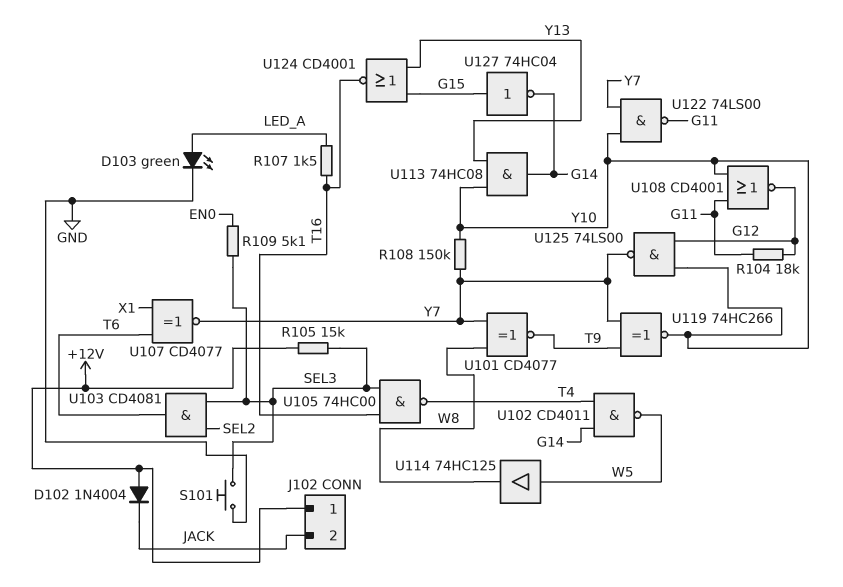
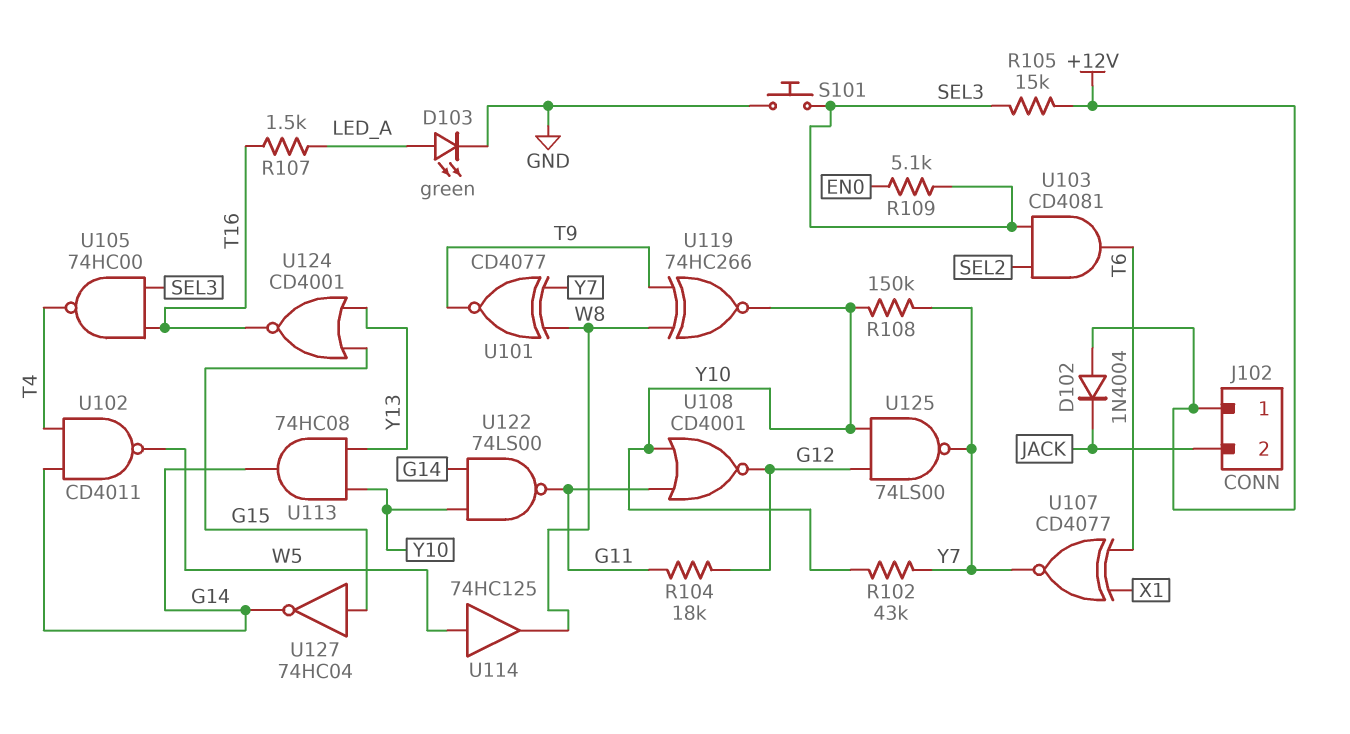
R102: none -> 43k (Y7, Y10)
U119: XNOR 74HC266 (in T9, in Y7, out Y10) -> XNOR 74HC266 (in T9, in W8, out Y10)
U122: NAND 74LS00 (in Y7, in Y10, out G11) -> NAND 74LS00 (in G14, in Y10, out G11)

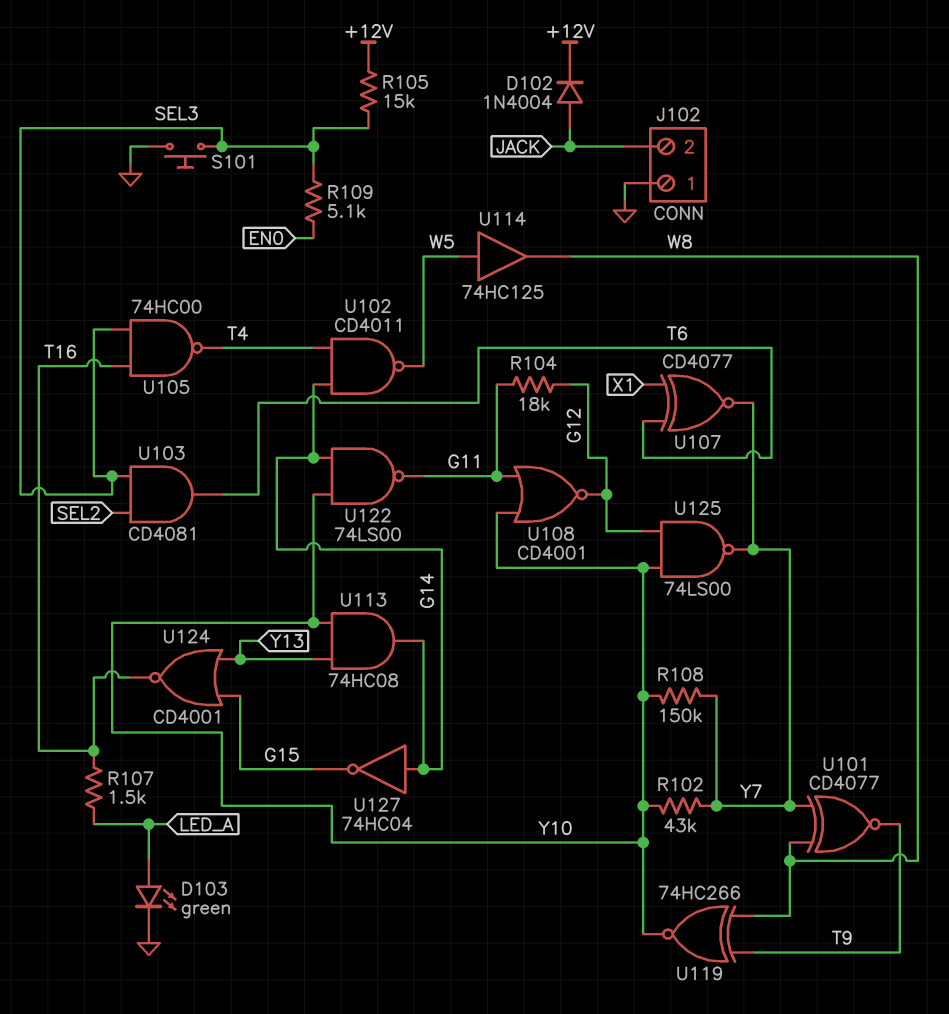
D102: diode 1N4004 (A +12V, K JACK) -> diode 1N4004 (A JACK, K +12V)
J102 pin 1: +12V -> GND
U127: NOT 74HC04 (in G15, out G14) -> NOT 74HC04 (in G14, out G15)

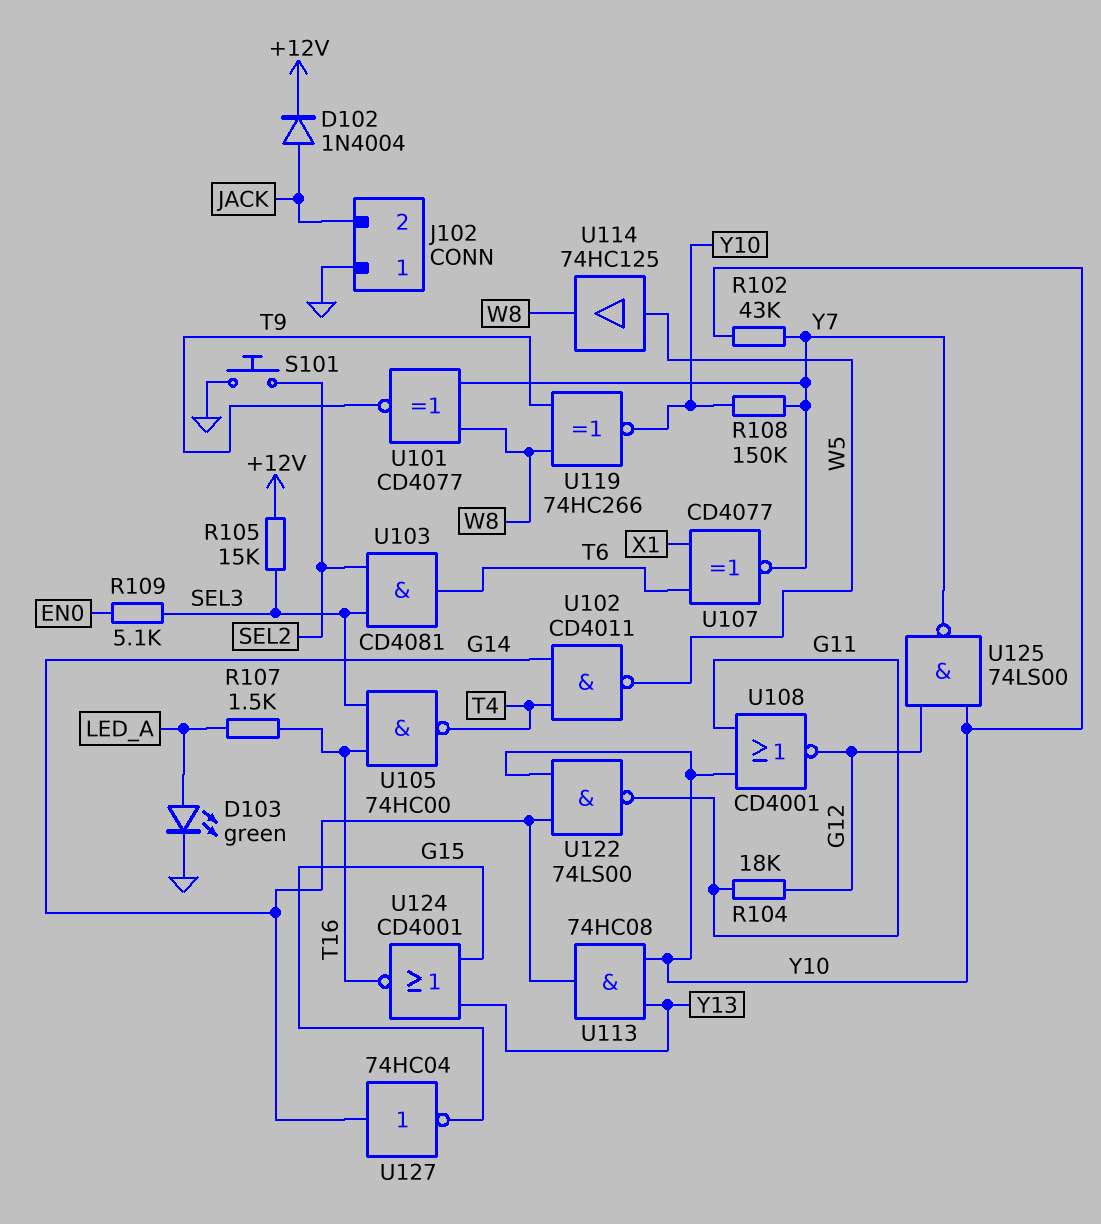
S101: button (GND, SEL3) -> button (GND, SEL2)

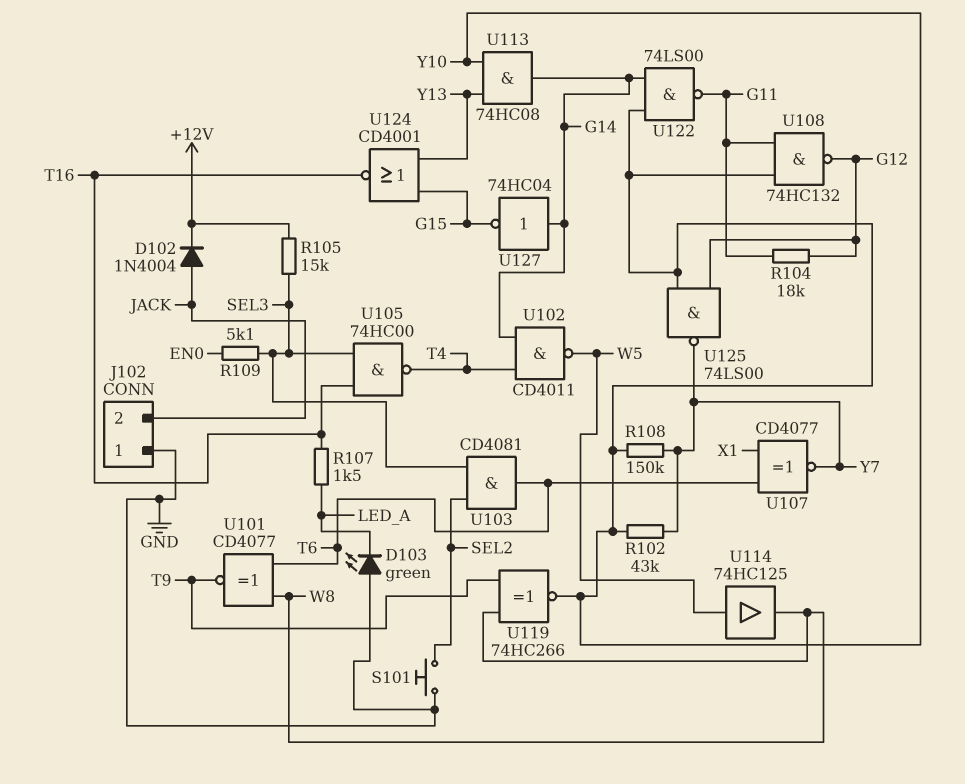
D103: LED green (A LED_A, K GND) -> LED green (A GND, K LED_A)
U101: XNOR CD4077 (in W8, in Y7, out T9) -> XNOR CD4077 (in T6, in W8, out T9)
U108: NOR CD4001 (in G11, in Y10, out G12) -> NAND 74HC132 (in G11, in Y10, out G12)

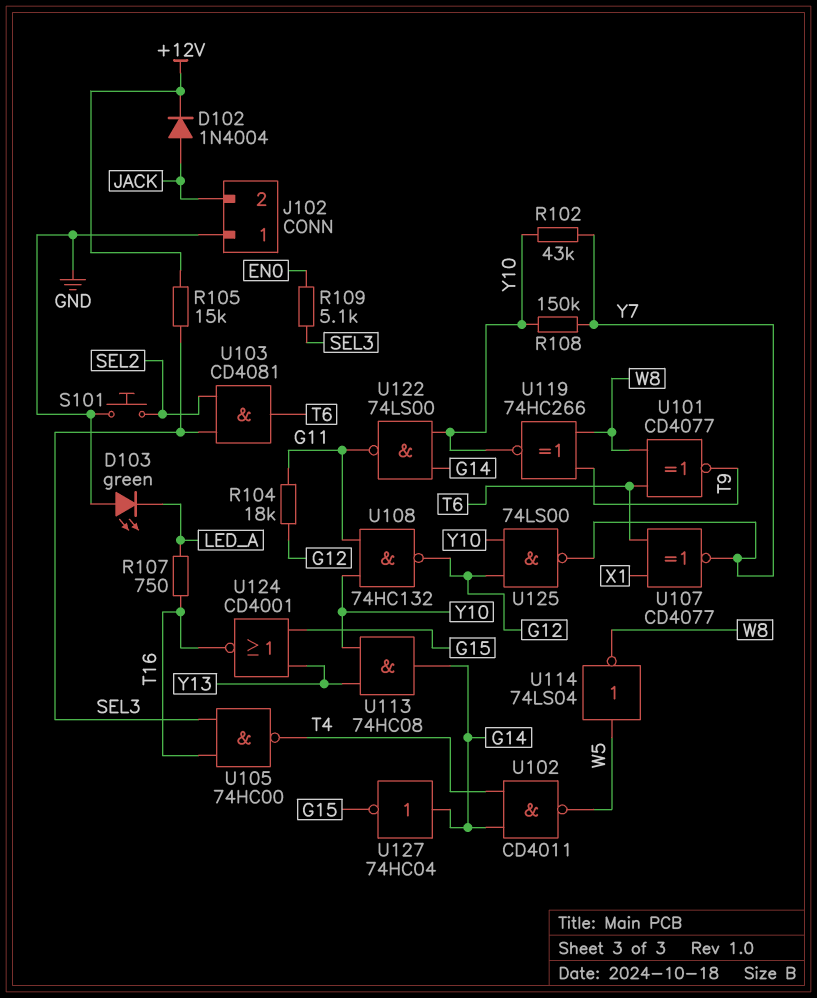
R107: 1.5k (LED_A, T16) -> 750 (LED_A, T16)
U114: buffer 74HC125 (in W5, out W8) -> NOT 74LS04 (in W5, out W8)

